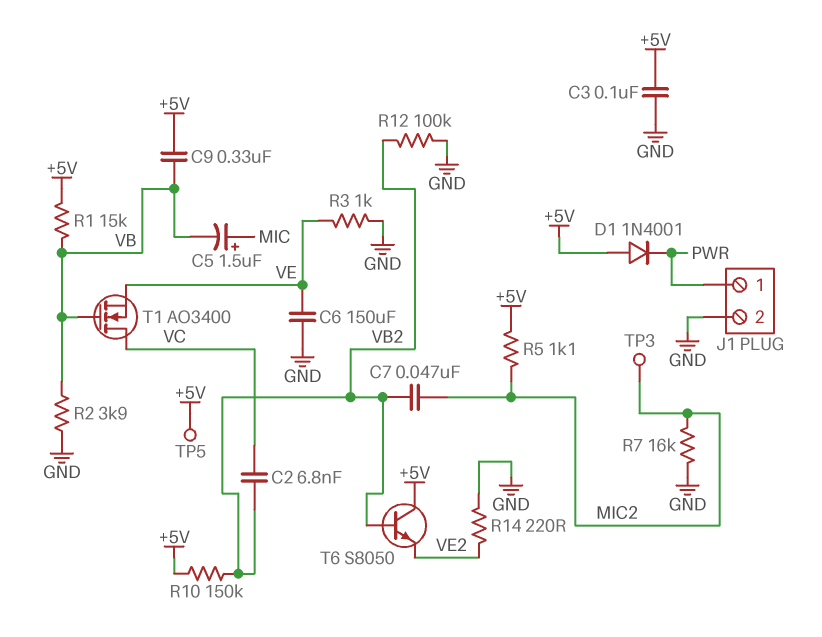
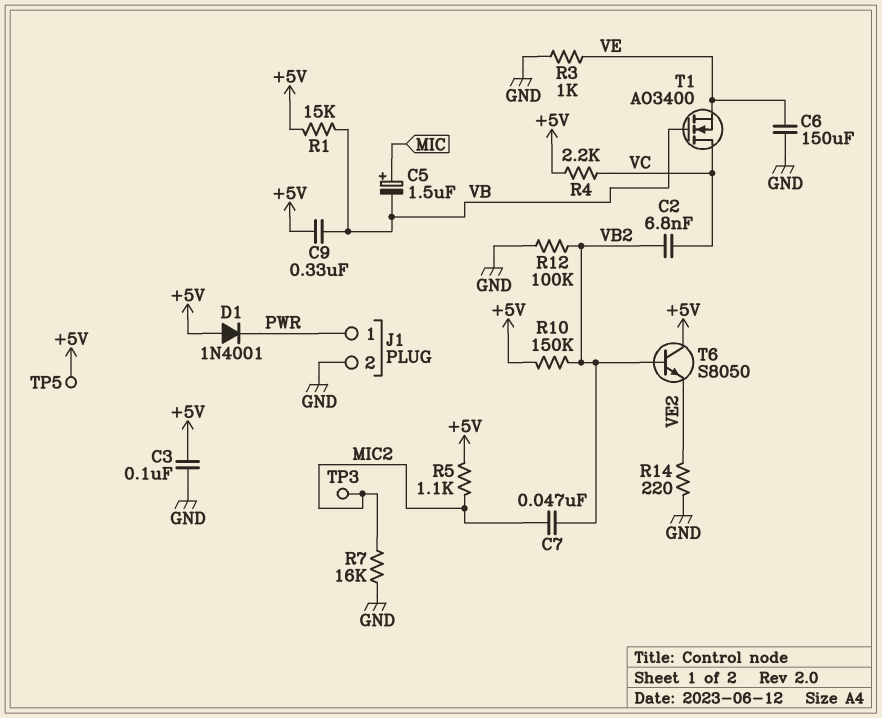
R2: 3.9k (GND, VB) -> none
R4: none -> 2.2k (+5V, VC)

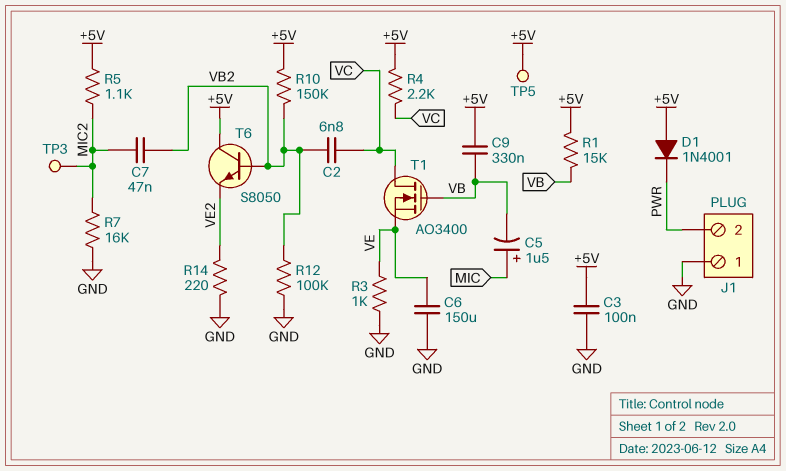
J1 pin 1: PWR -> GND
J1 pin 2: GND -> PWR

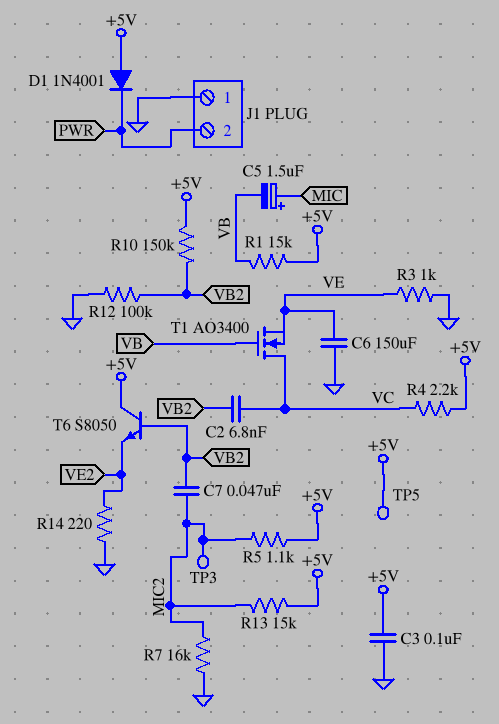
C9: 330nF (+5V, VB) -> none
R13: none -> 15k (+5V, MIC2)

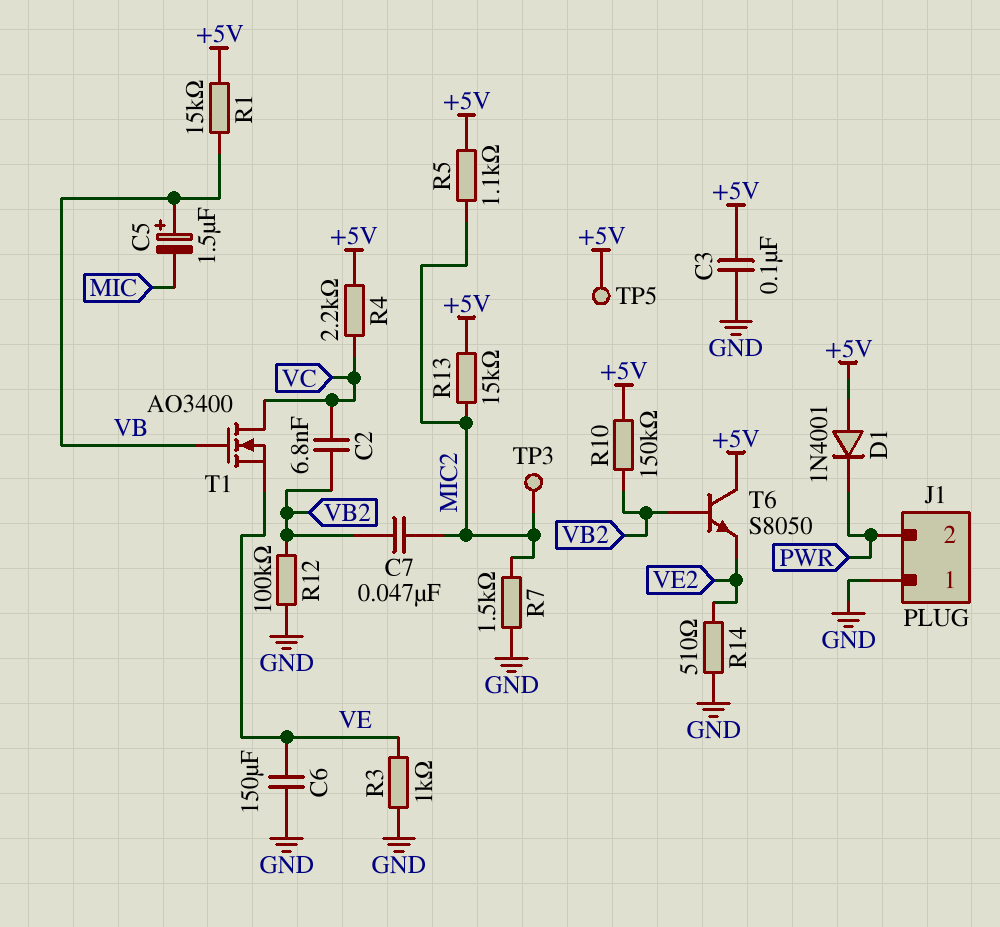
C5: 1.5uF (plus MIC, minus VB) -> 1.5uF (plus VB, minus MIC)
R7: 16k (GND, MIC2) -> 1.5k (GND, MIC2)
R14: 220 (GND, VE2) -> 510 (GND, VE2)

